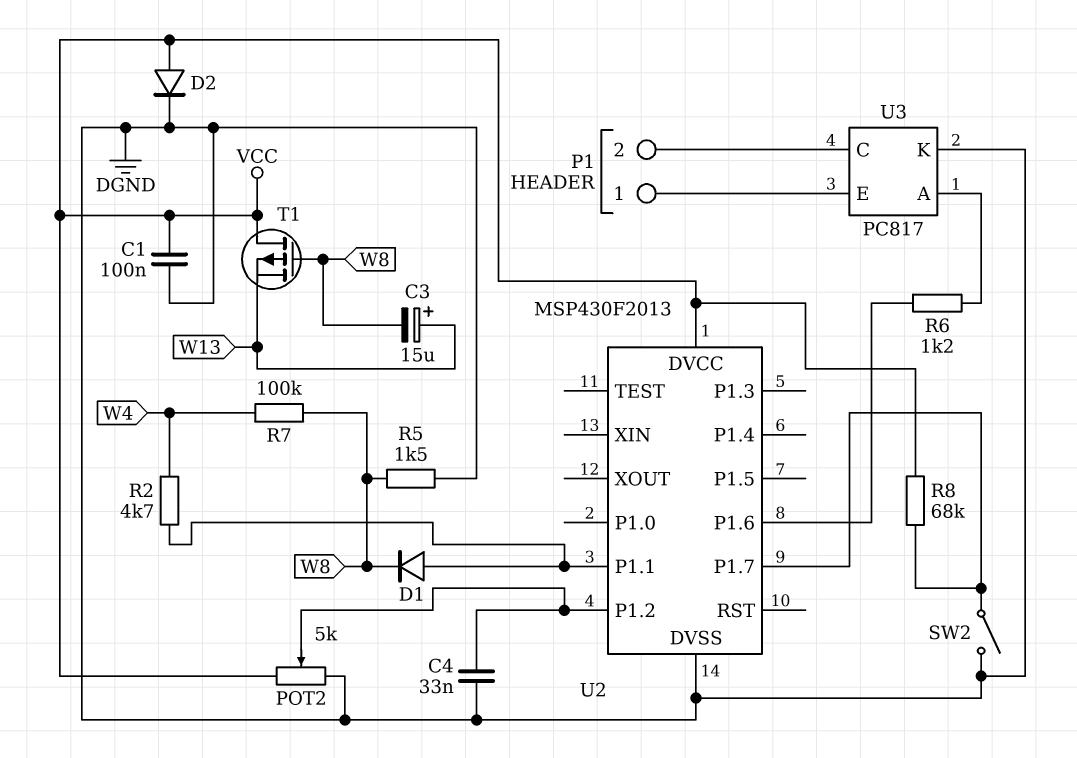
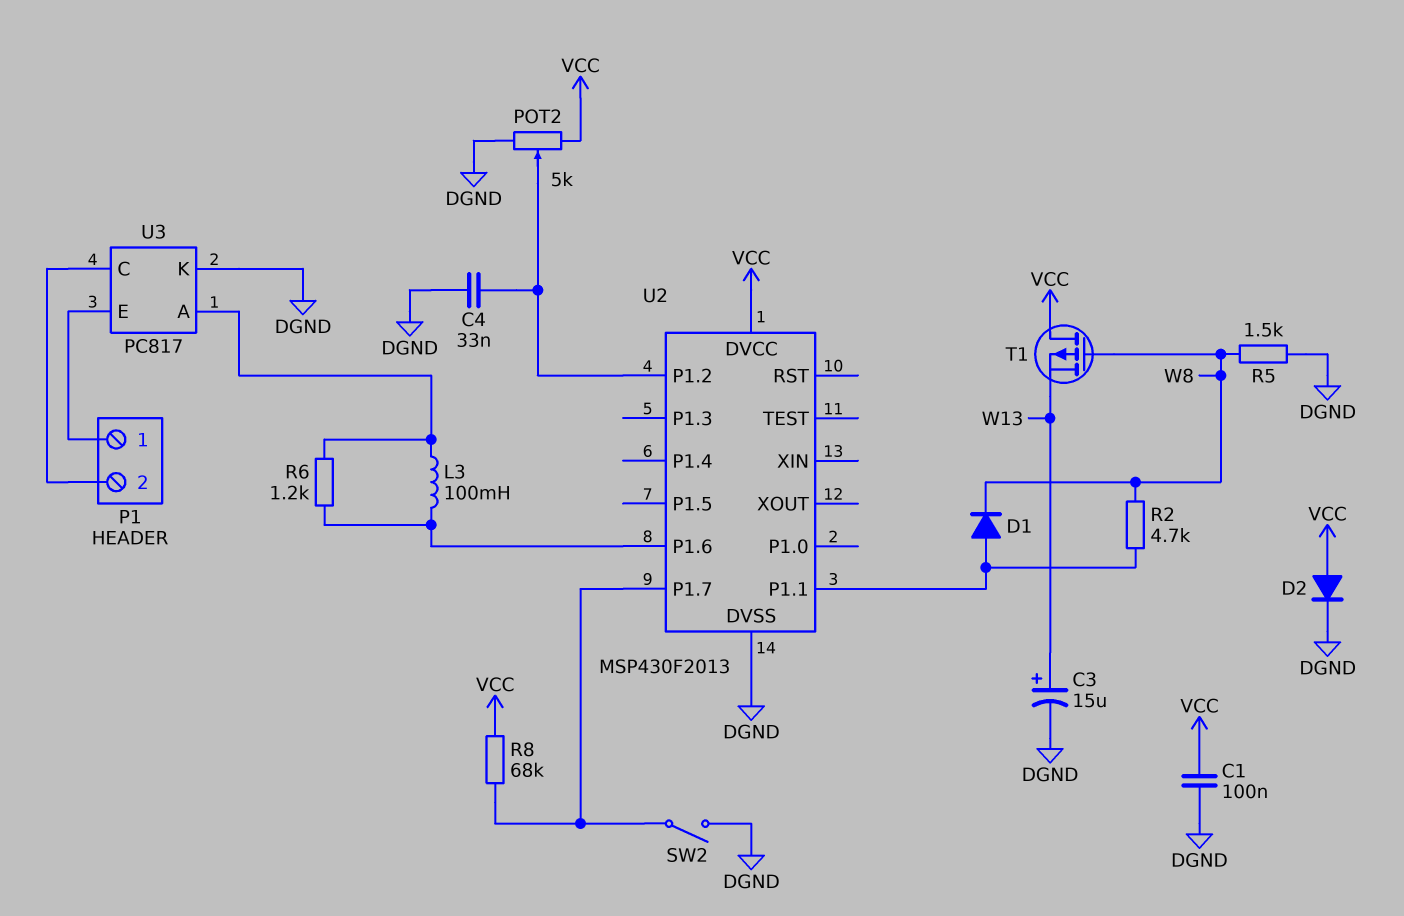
C3: 15uF (plus W13, minus W8) -> 15uF (plus W13, minus DGND)
L3: none -> 100mH (U2/P1.6, U3/A)
R2: 4.7k (U2/P1.1, W4) -> 4.7k (U2/P1.1, W8)
R7: 100k (W4, W8) -> none

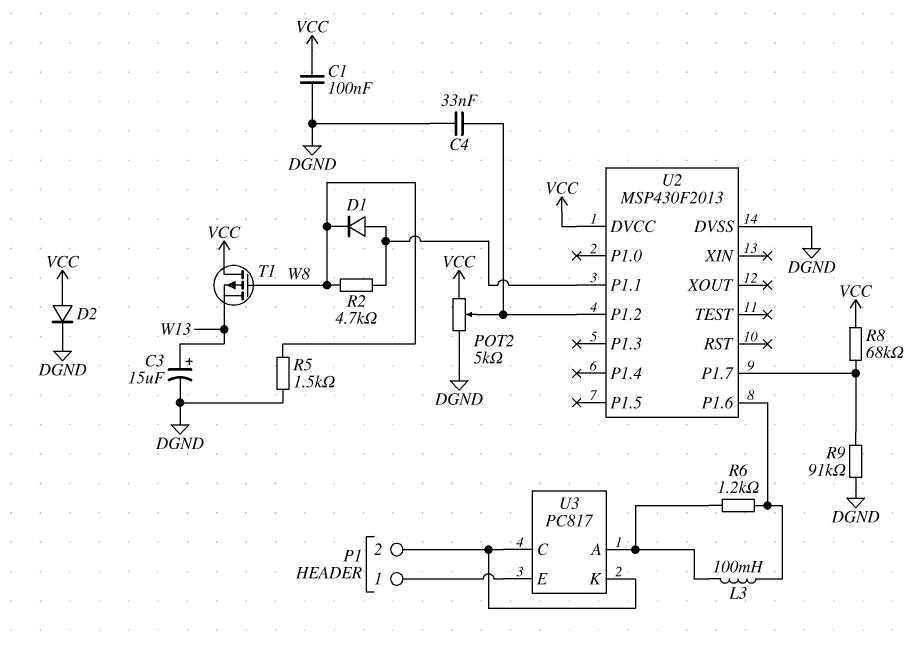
R9: none -> 91k (DGND, U2/P1.7)
SW2: switch (DGND, U2/P1.7) -> none
U3 pin K: DGND -> P1/2

